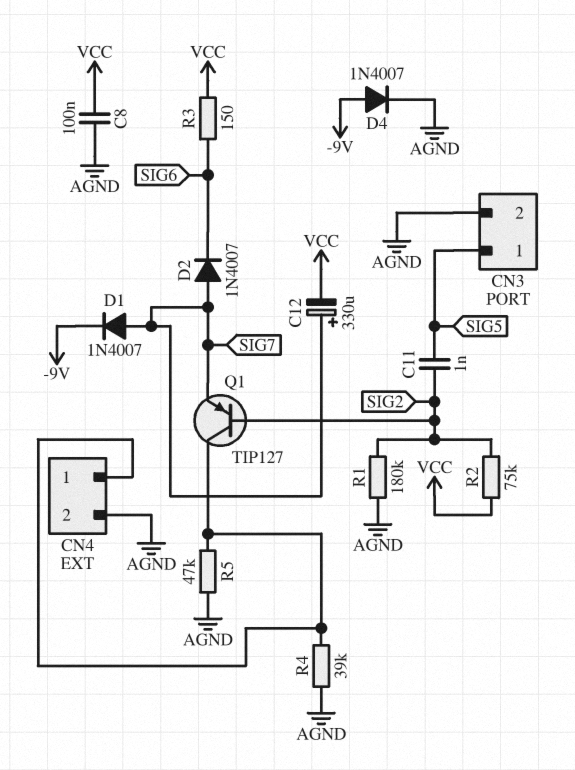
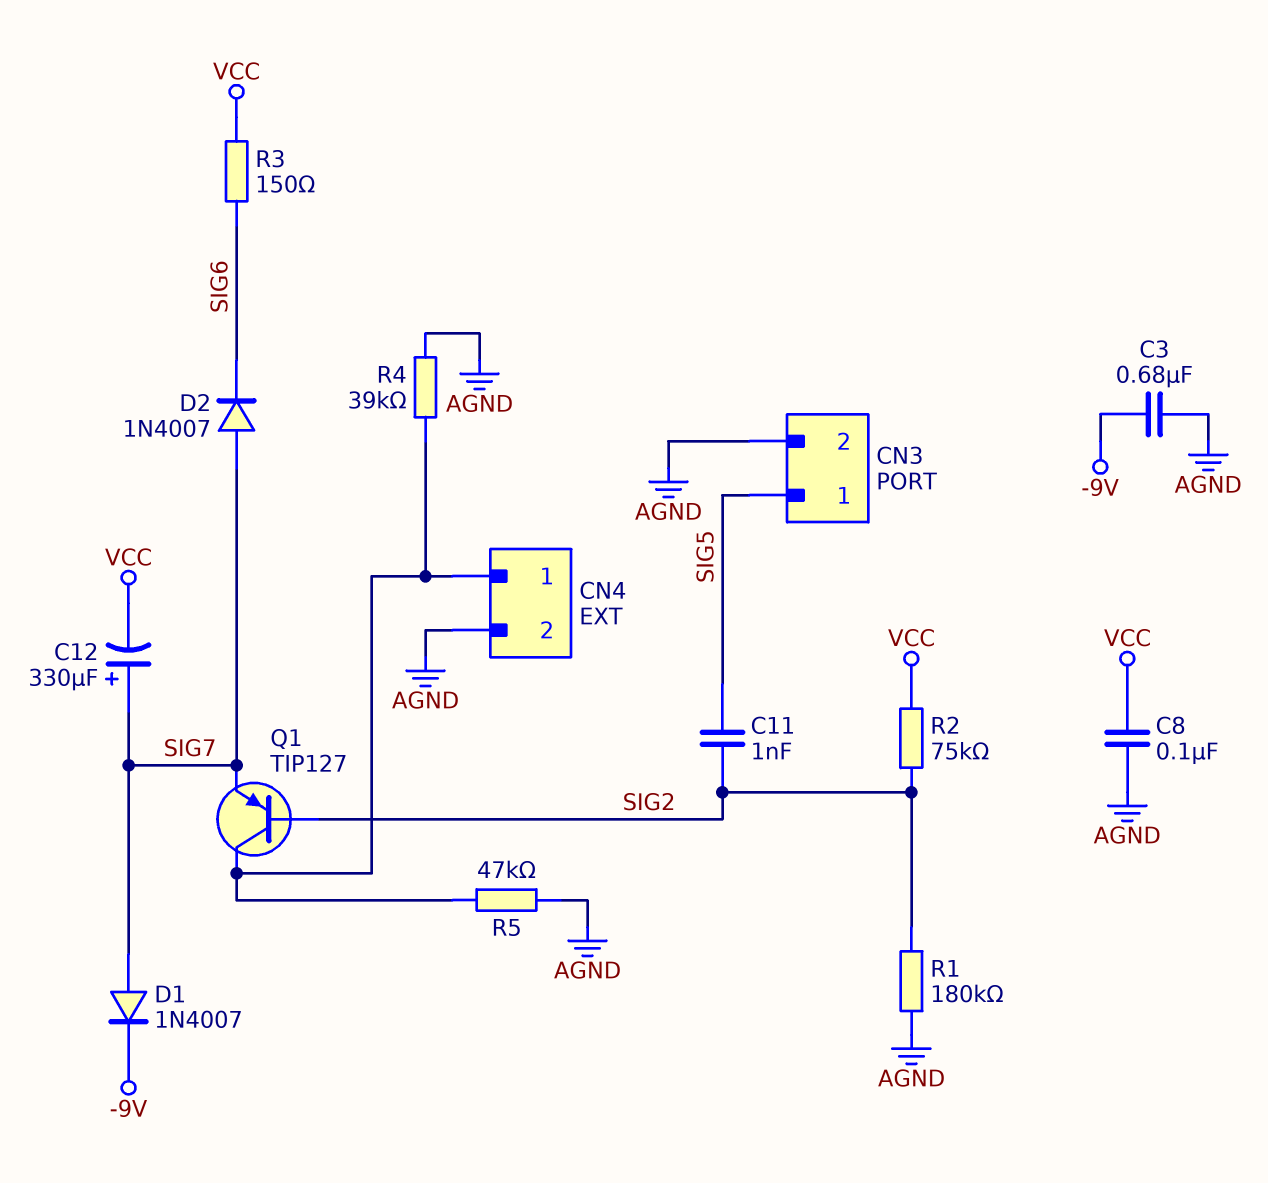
C3: none -> 680nF (-9V, AGND)
D4: diode 1N4007 (A -9V, K AGND) -> none

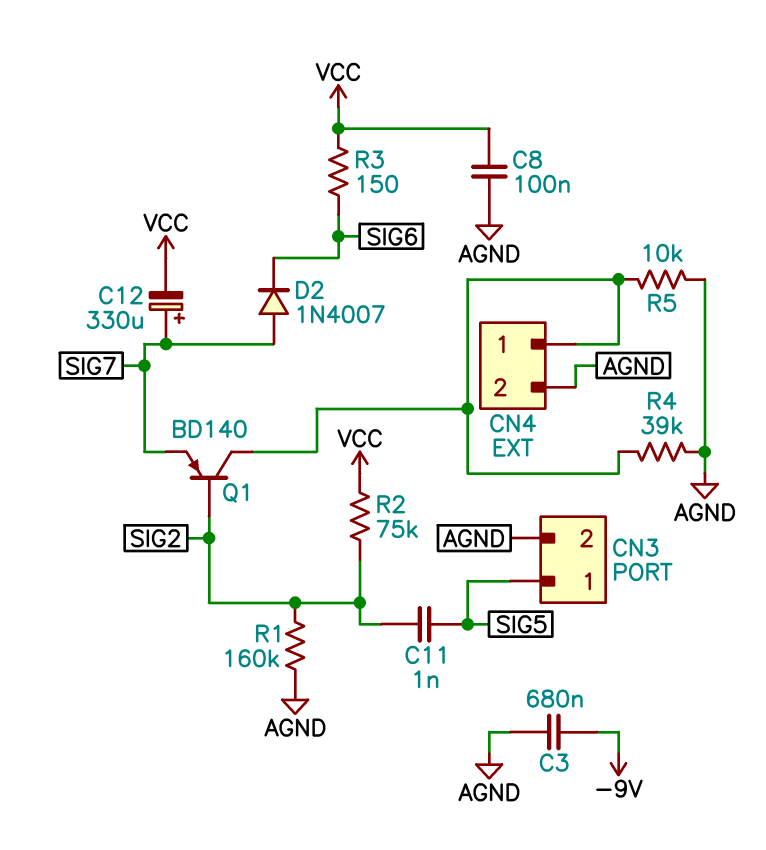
D1: diode 1N4007 (A SIG7, K -9V) -> none
Q1: PNP TIP127 (B SIG2, C CN4/1, E SIG7) -> PNP BD140 (B SIG2, C CN4/1, E SIG7)
R1: 180k (AGND, SIG2) -> 160k (AGND, SIG2)
R5: 47k (AGND, CN4/1) -> 10k (AGND, CN4/1)

